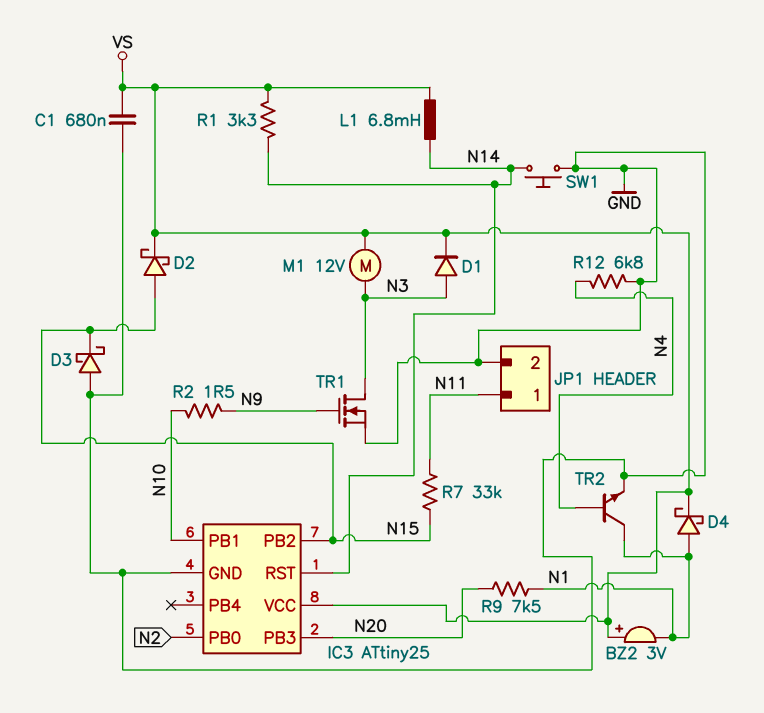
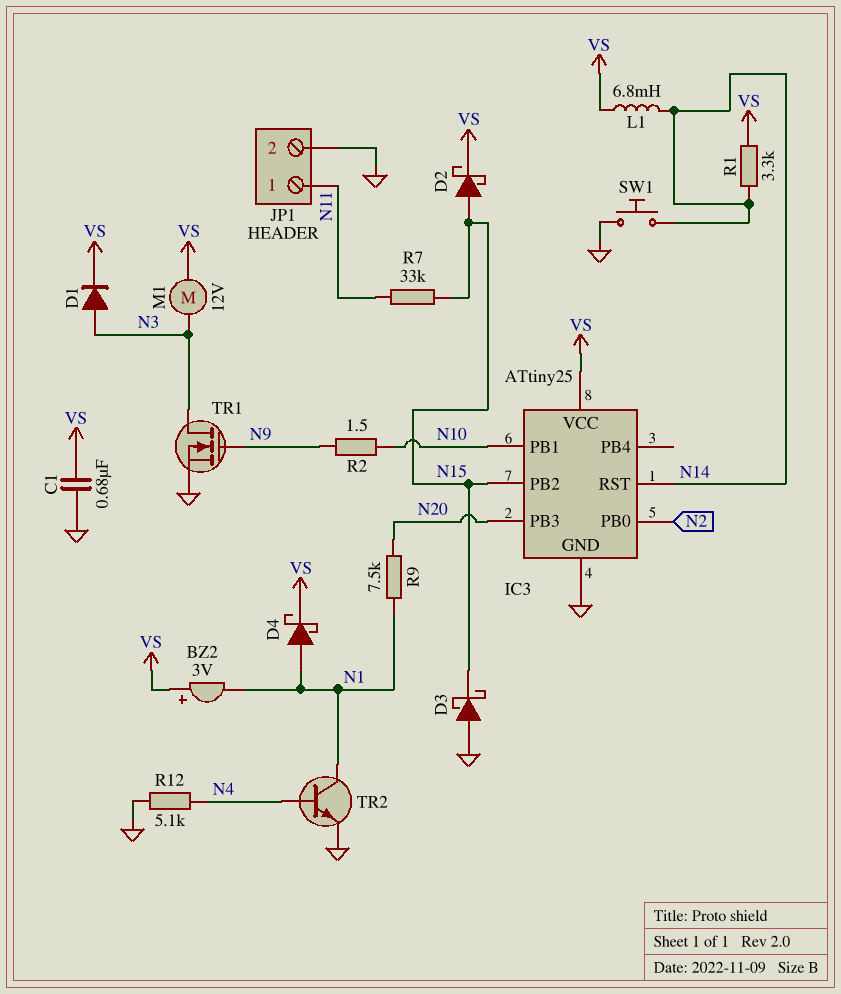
R12: 6.8k (GND, N4) -> 5.1k (GND, N4)

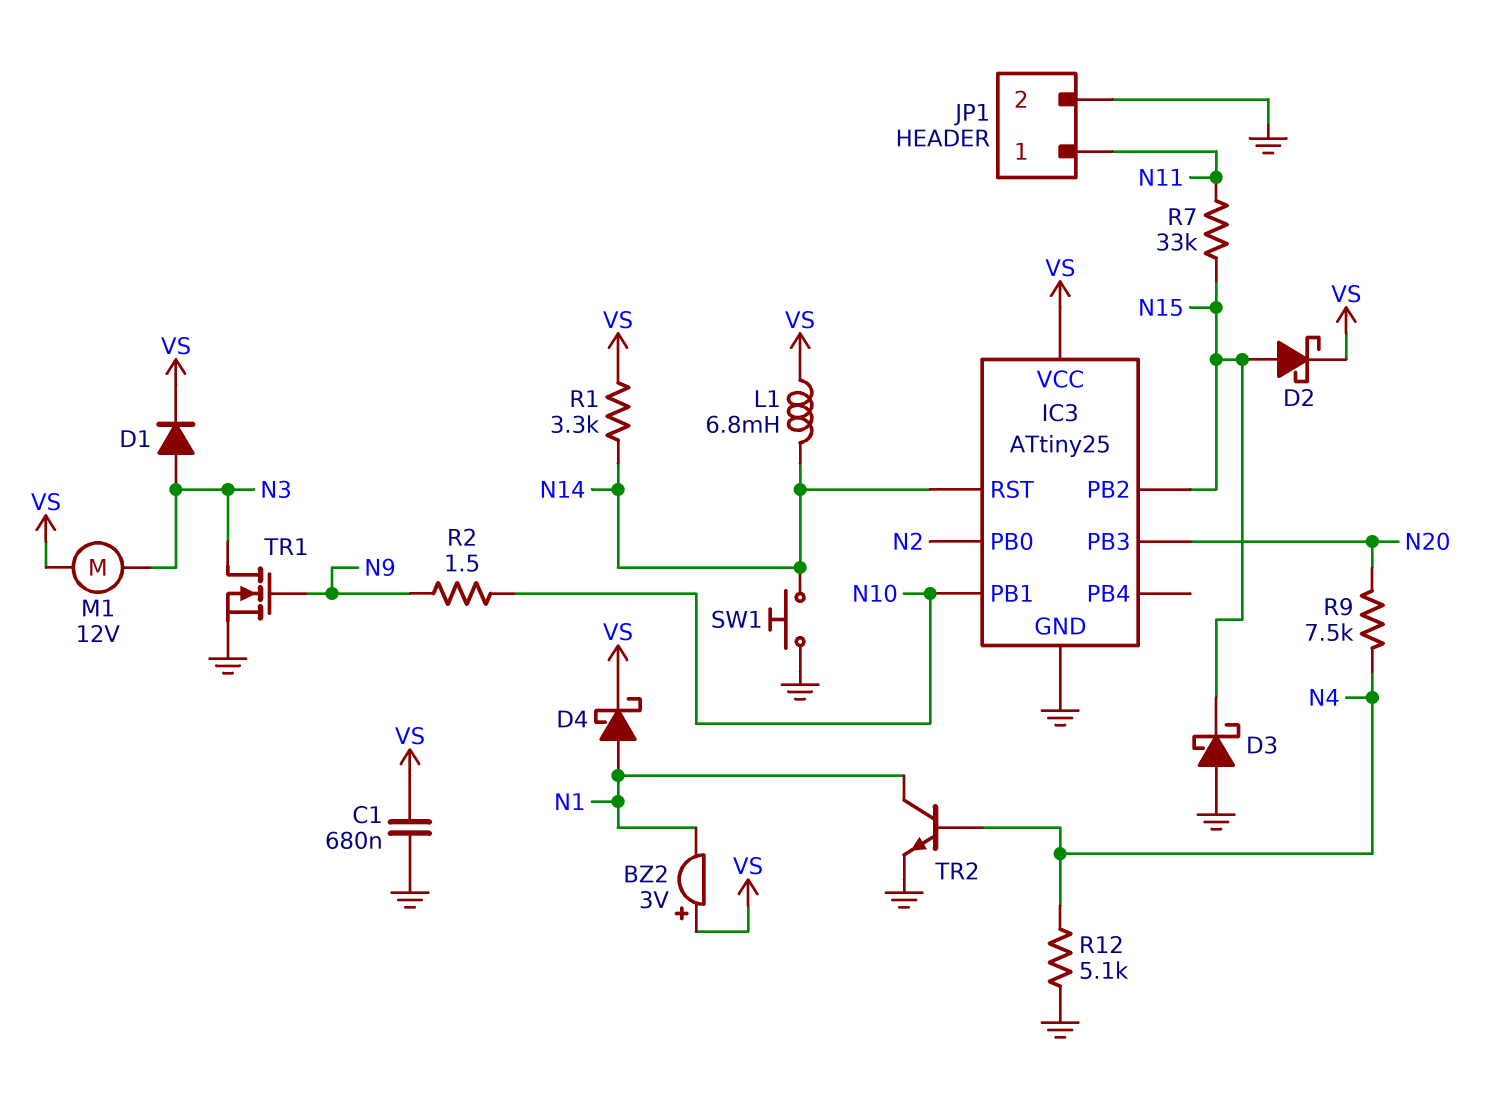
R9: 7.5k (N1, N20) -> 7.5k (N4, N20)

